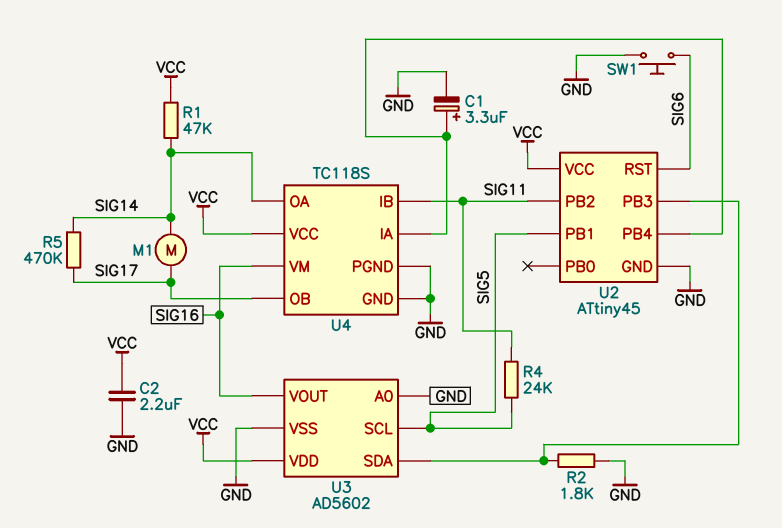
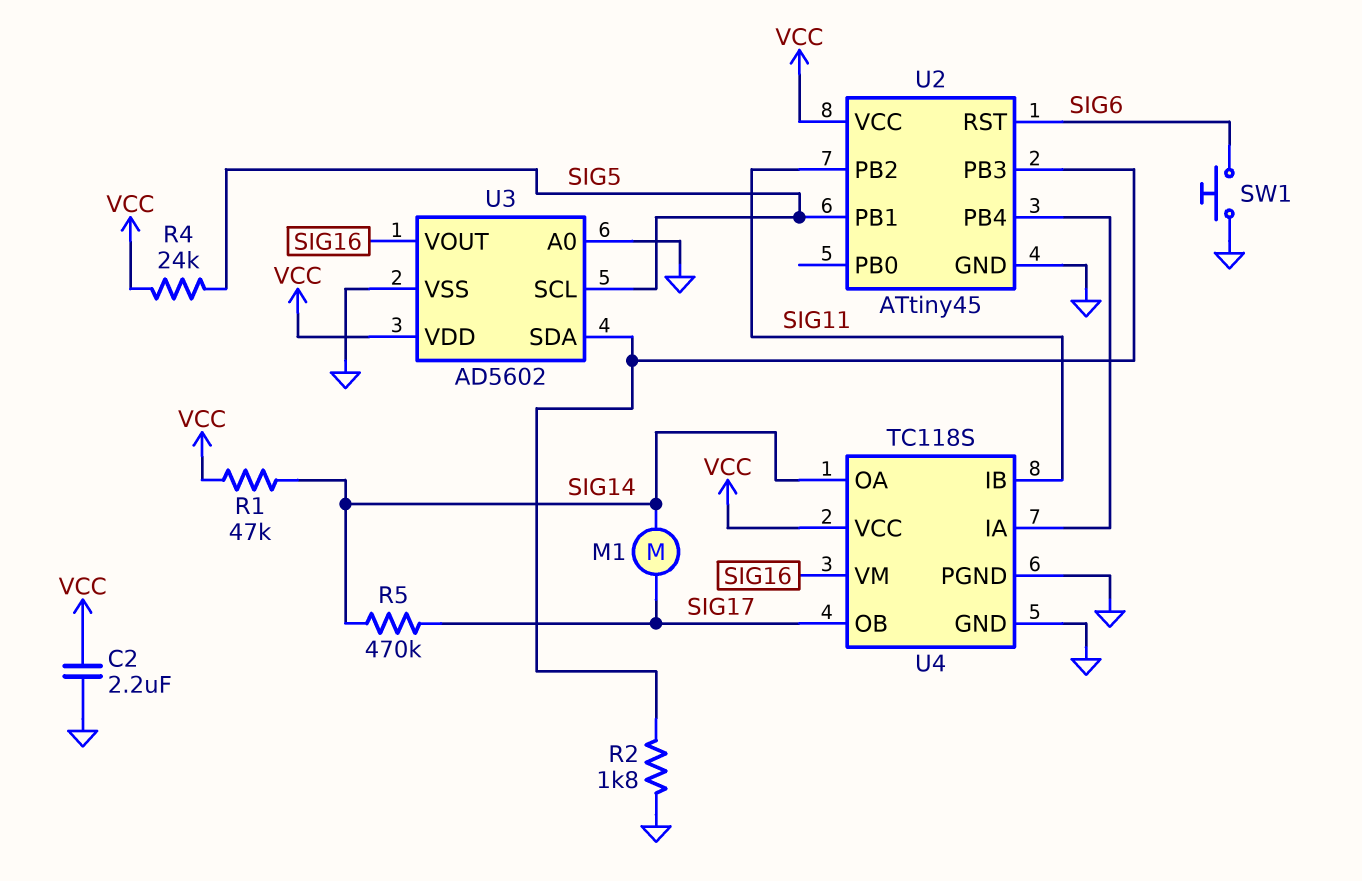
C1: 3.3uF (plus U2/PB4, minus GND) -> none
R4: 24k (SIG5, SIG11) -> 24k (SIG5, VCC)

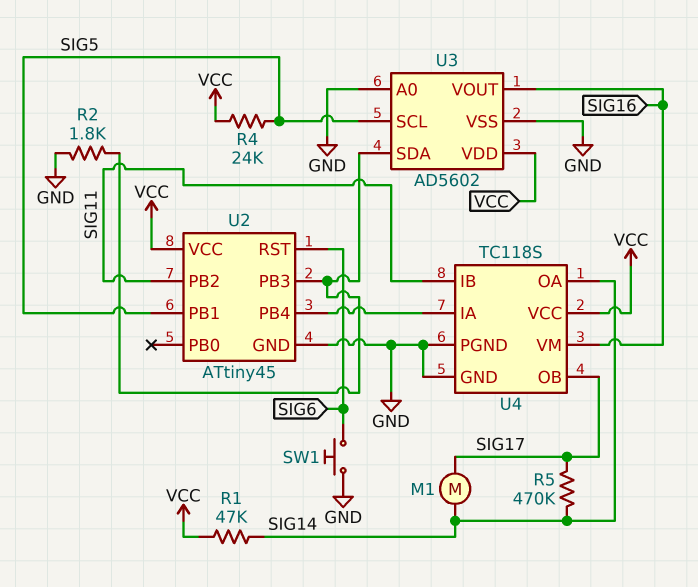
C2: 2.2uF (GND, VCC) -> none

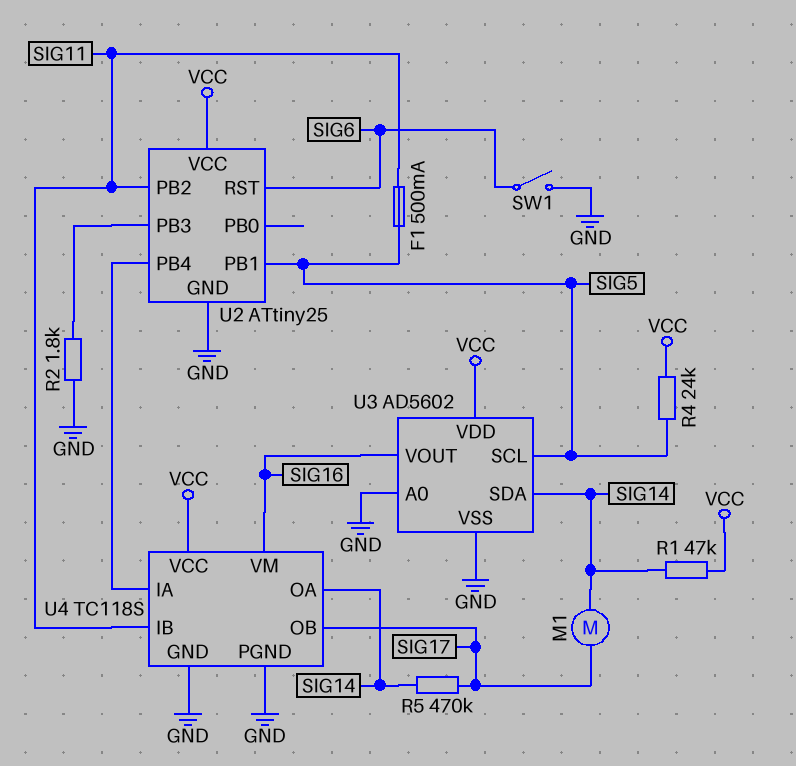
F1: none -> 500mA (SIG5, SIG11)
SW1: button (GND, SIG6) -> switch (GND, SIG6)
U2: ATtiny45 -> ATtiny25
U3 pin SDA: U2/PB3 -> SIG14

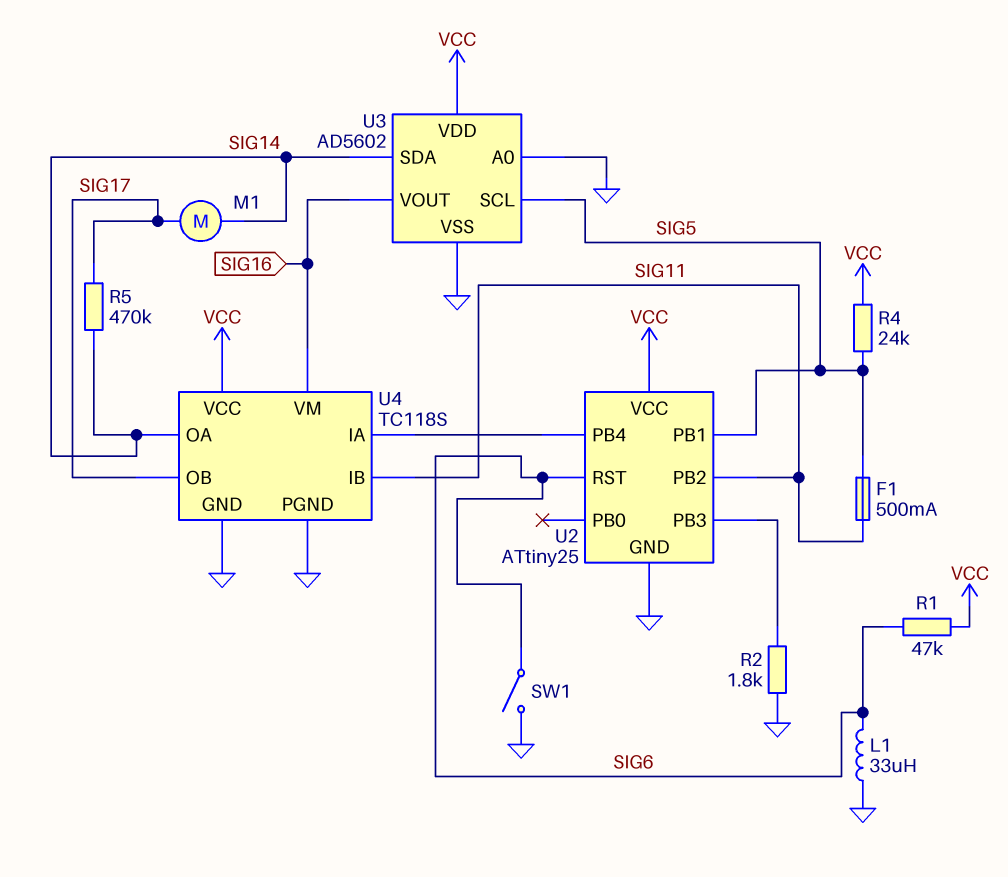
L1: none -> 33uH (GND, SIG6)
R1: 47k (SIG14, VCC) -> 47k (SIG6, VCC)

